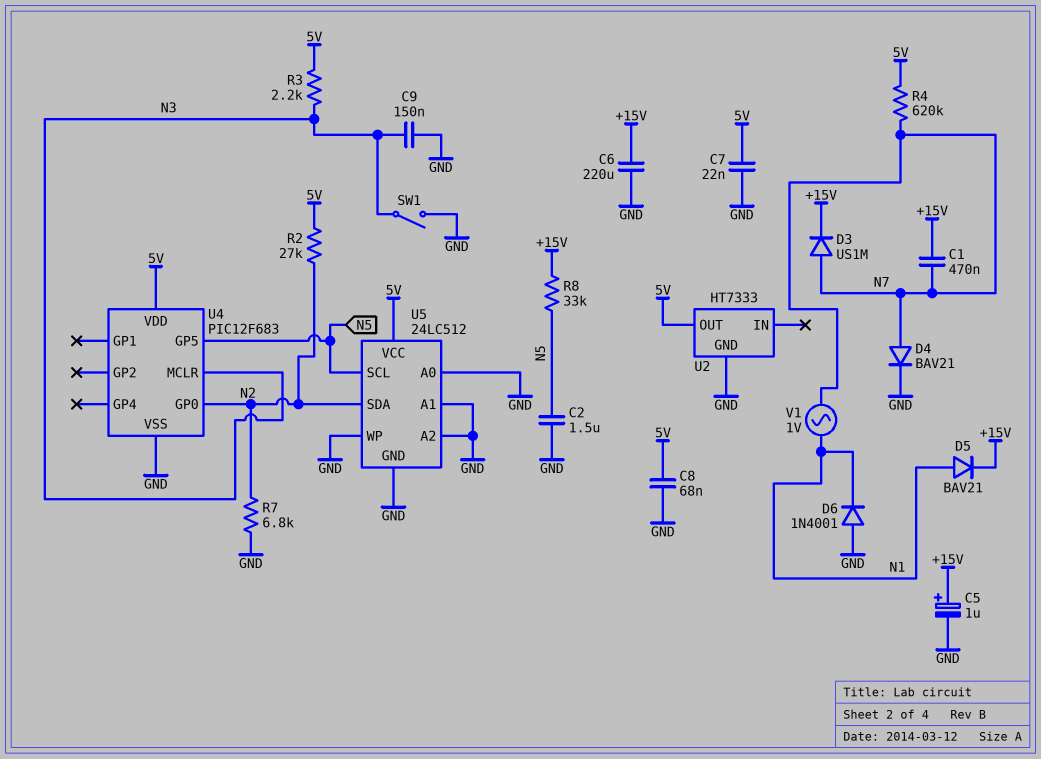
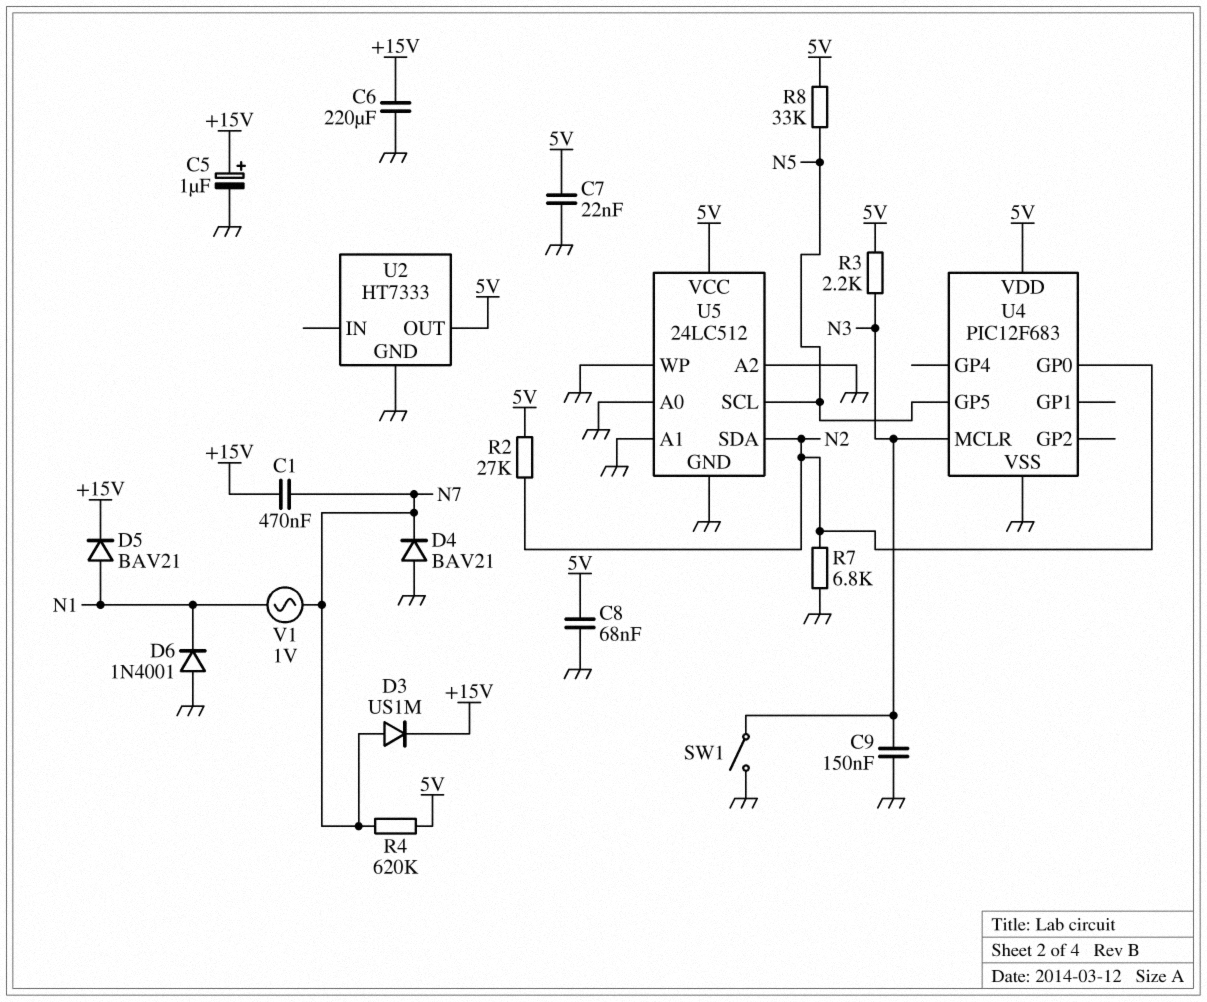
C2: 1.5uF (GND, N5) -> none
D4: diode BAV21 (A N7, K GND) -> diode BAV21 (A GND, K N7)
R8: 33k (+15V, N5) -> 33k (5V, N5)

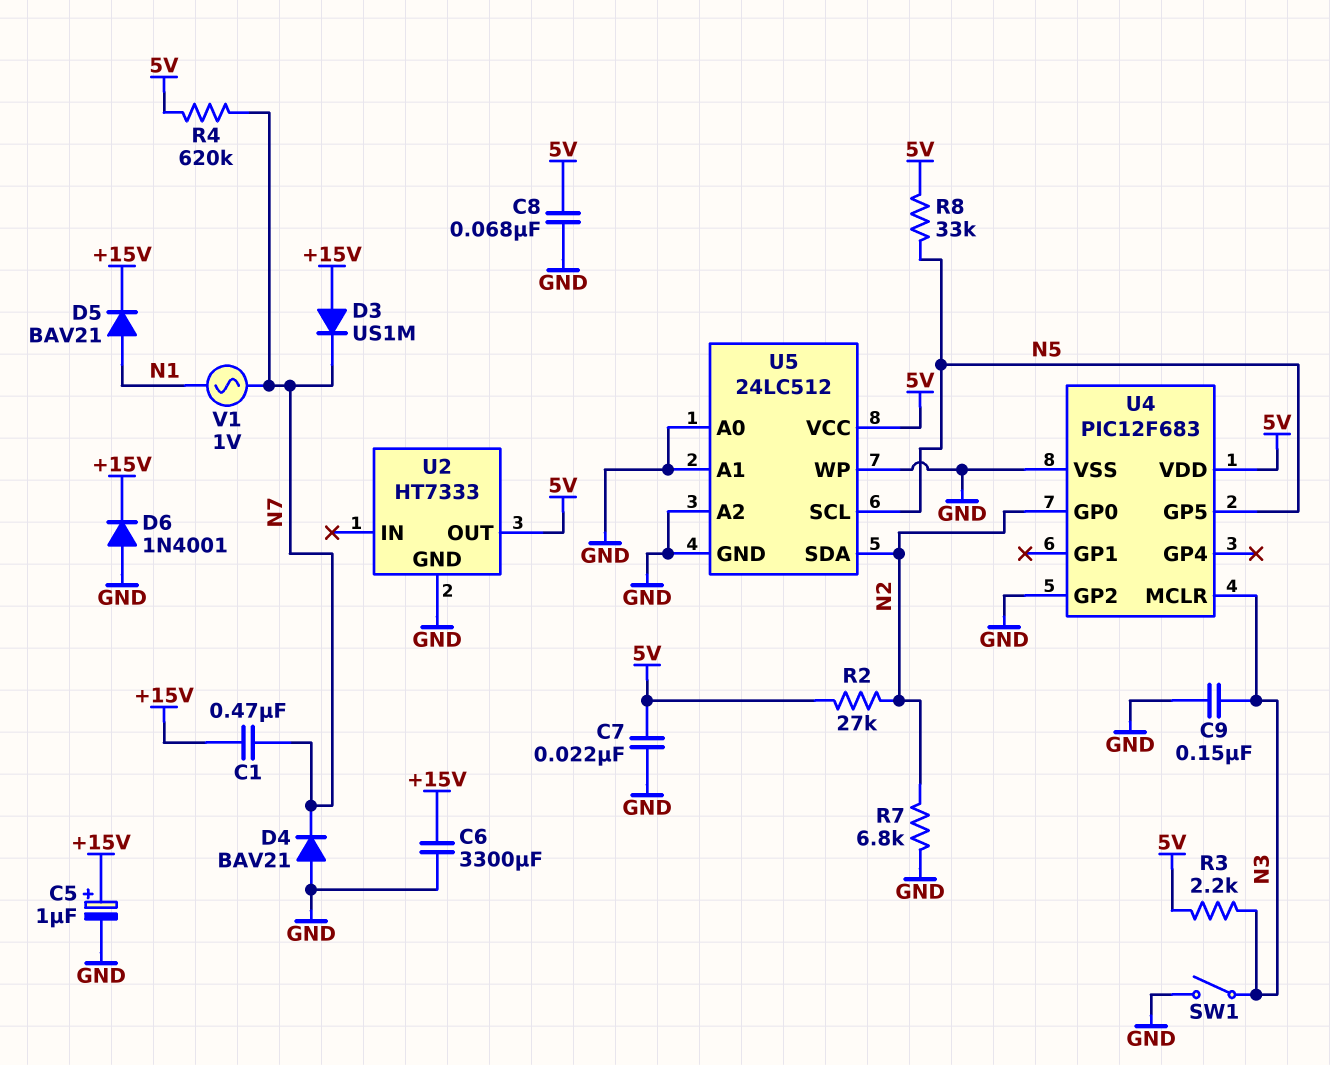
C6: 220uF (+15V, GND) -> 3300uF (+15V, GND)
D3: diode US1M (A N7, K +15V) -> diode US1M (A +15V, K N7)
D6: diode 1N4001 (A GND, K N1) -> diode 1N4001 (A GND, K +15V)
U4 pin GP2: none -> GND

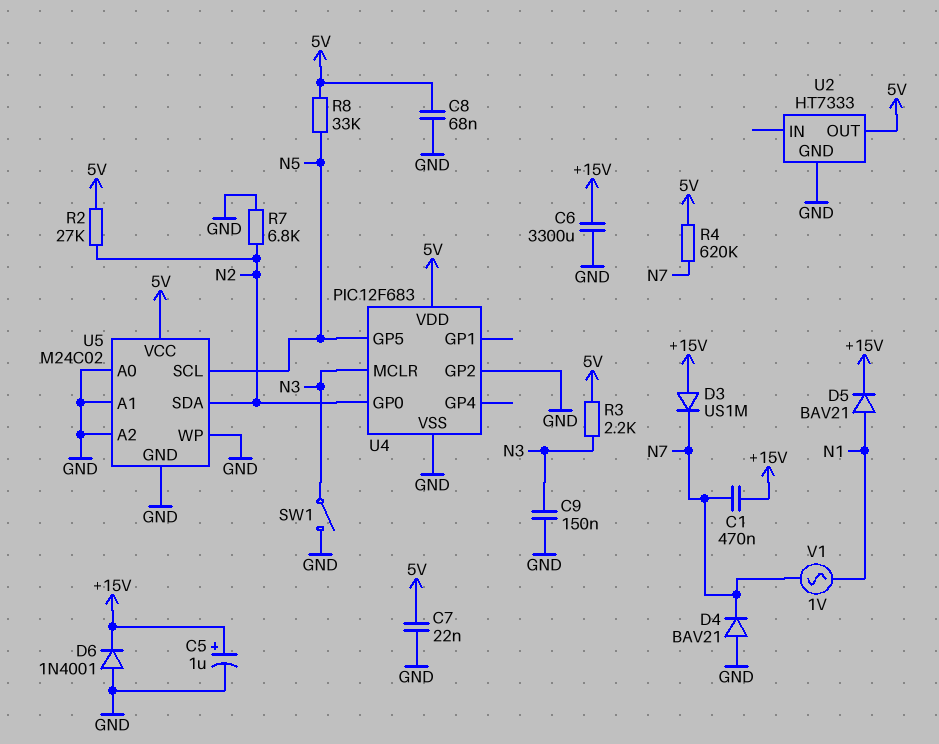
U5: 24LC512 -> M24C02

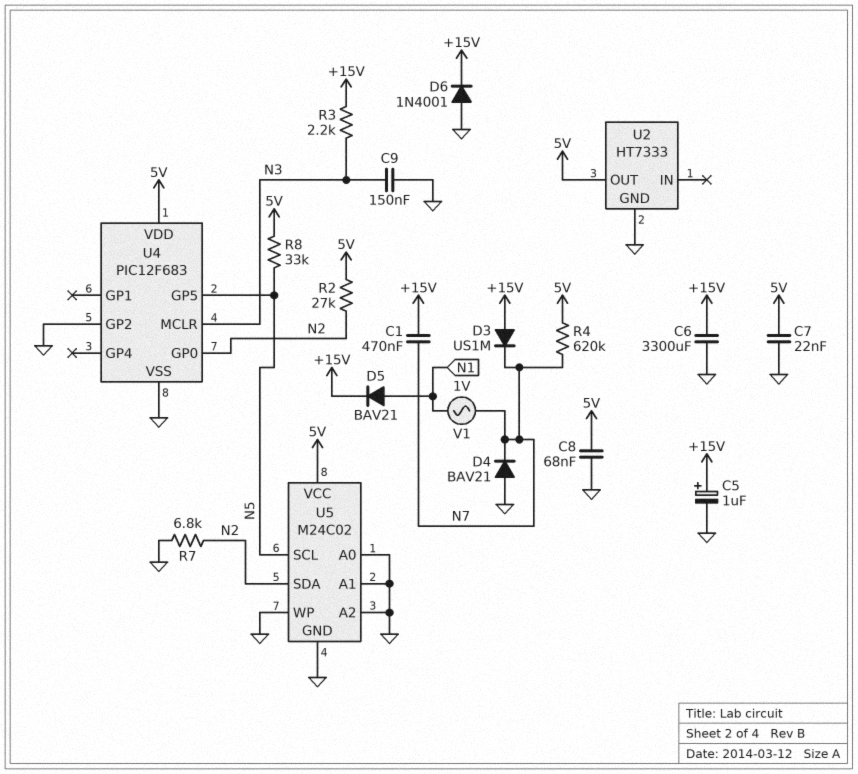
R3: 2.2k (5V, N3) -> 2.2k (+15V, N3)
SW1: switch (GND, N3) -> none

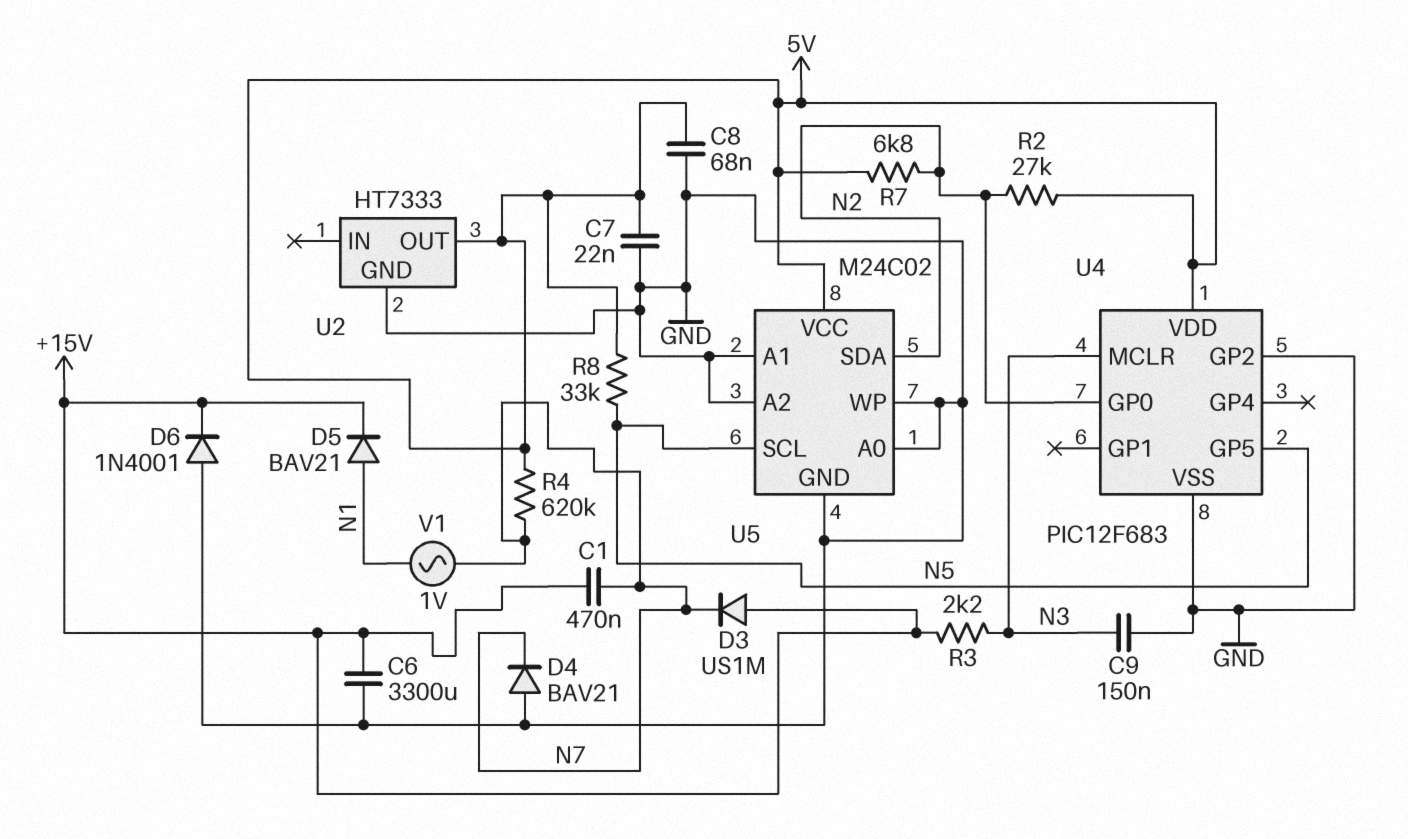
C5: 1uF (plus +15V, minus GND) -> none
R7: 6.8k (GND, N2) -> 6.8k (5V, N2)

